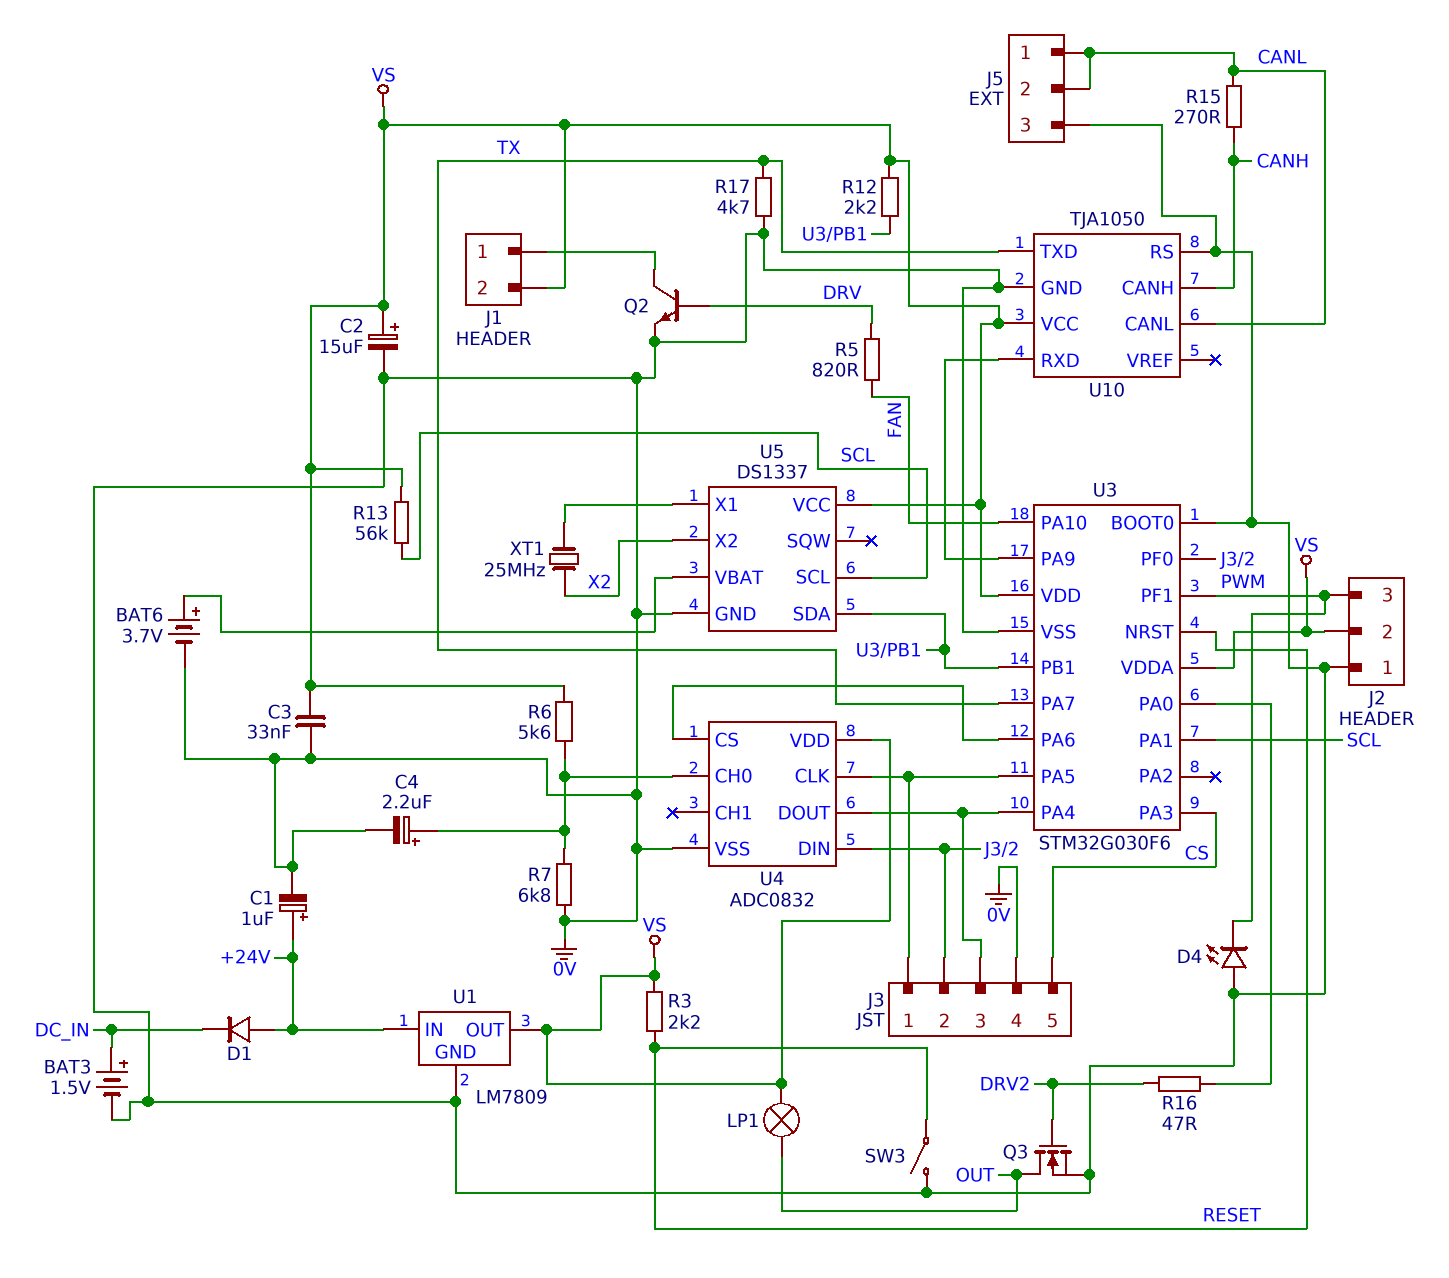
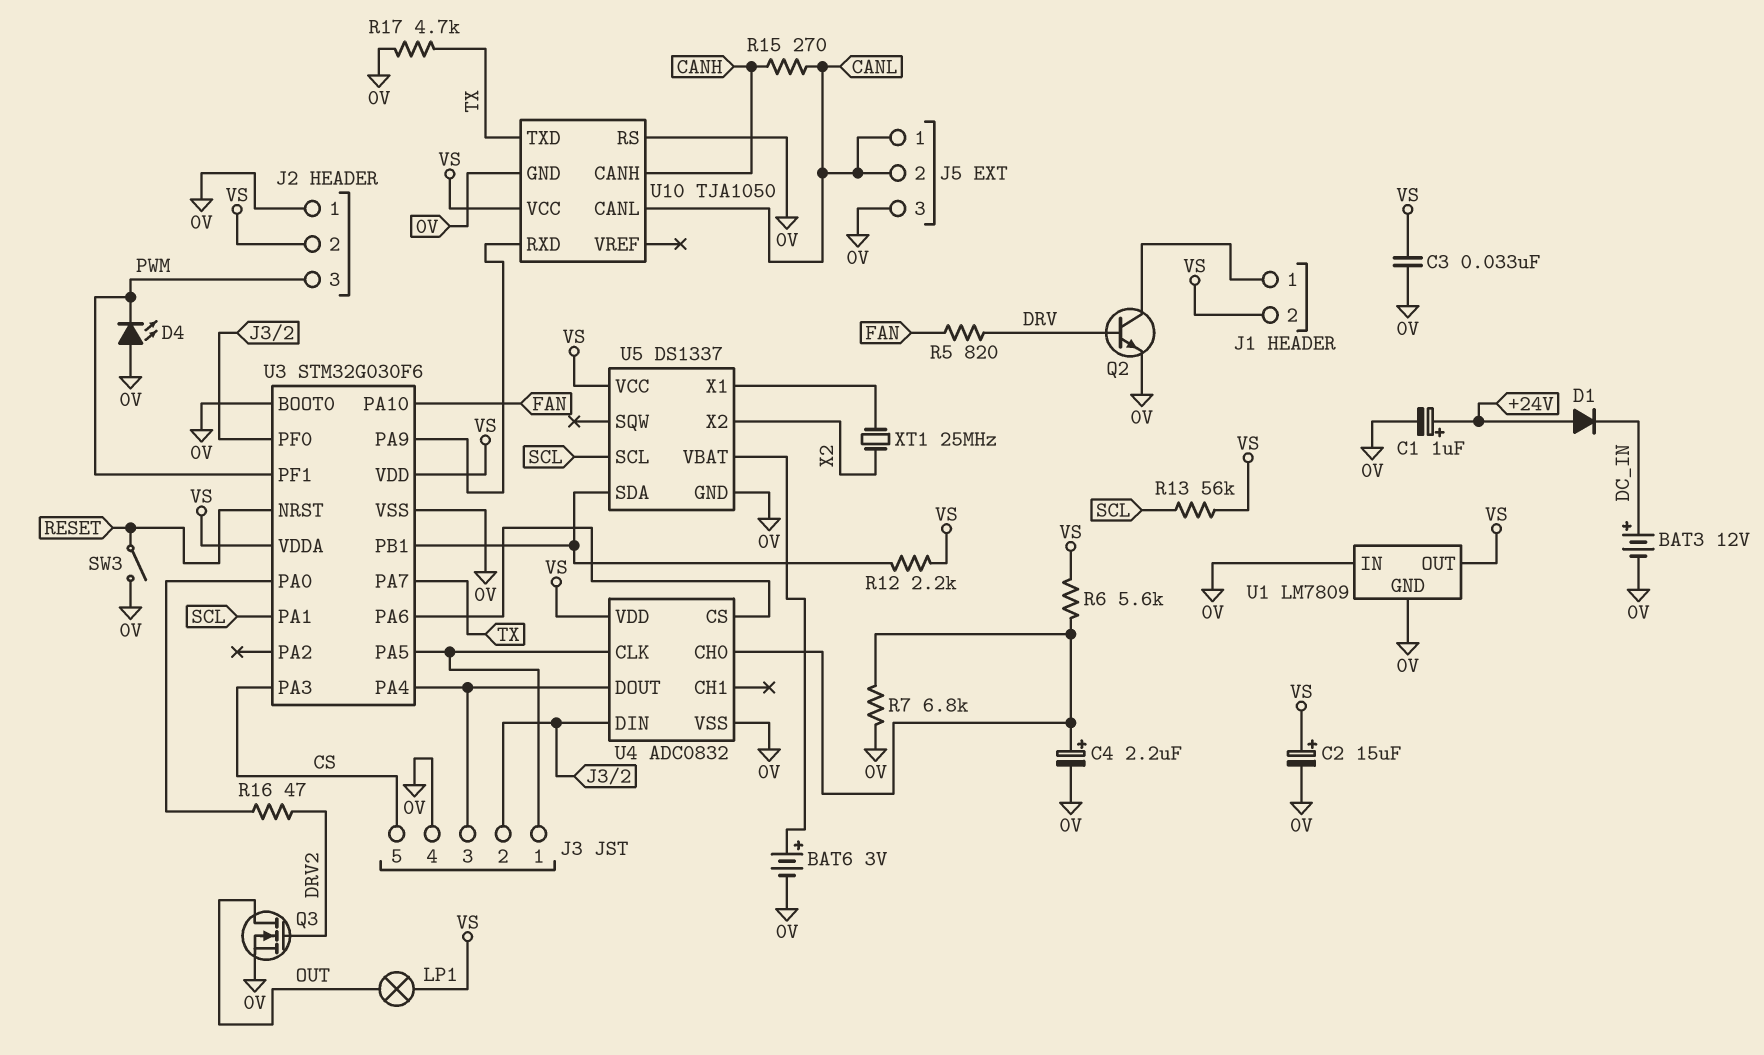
BAT3: 1.5V (plus DC_IN, minus 0V) -> 12V (plus DC_IN, minus 0V)
BAT6: 3.7V (plus U5/VBAT, minus 0V) -> 3V (plus U5/VBAT, minus 0V)
R3: 2.2k (RESET, VS) -> none
U1 pin IN: +24V -> 0V

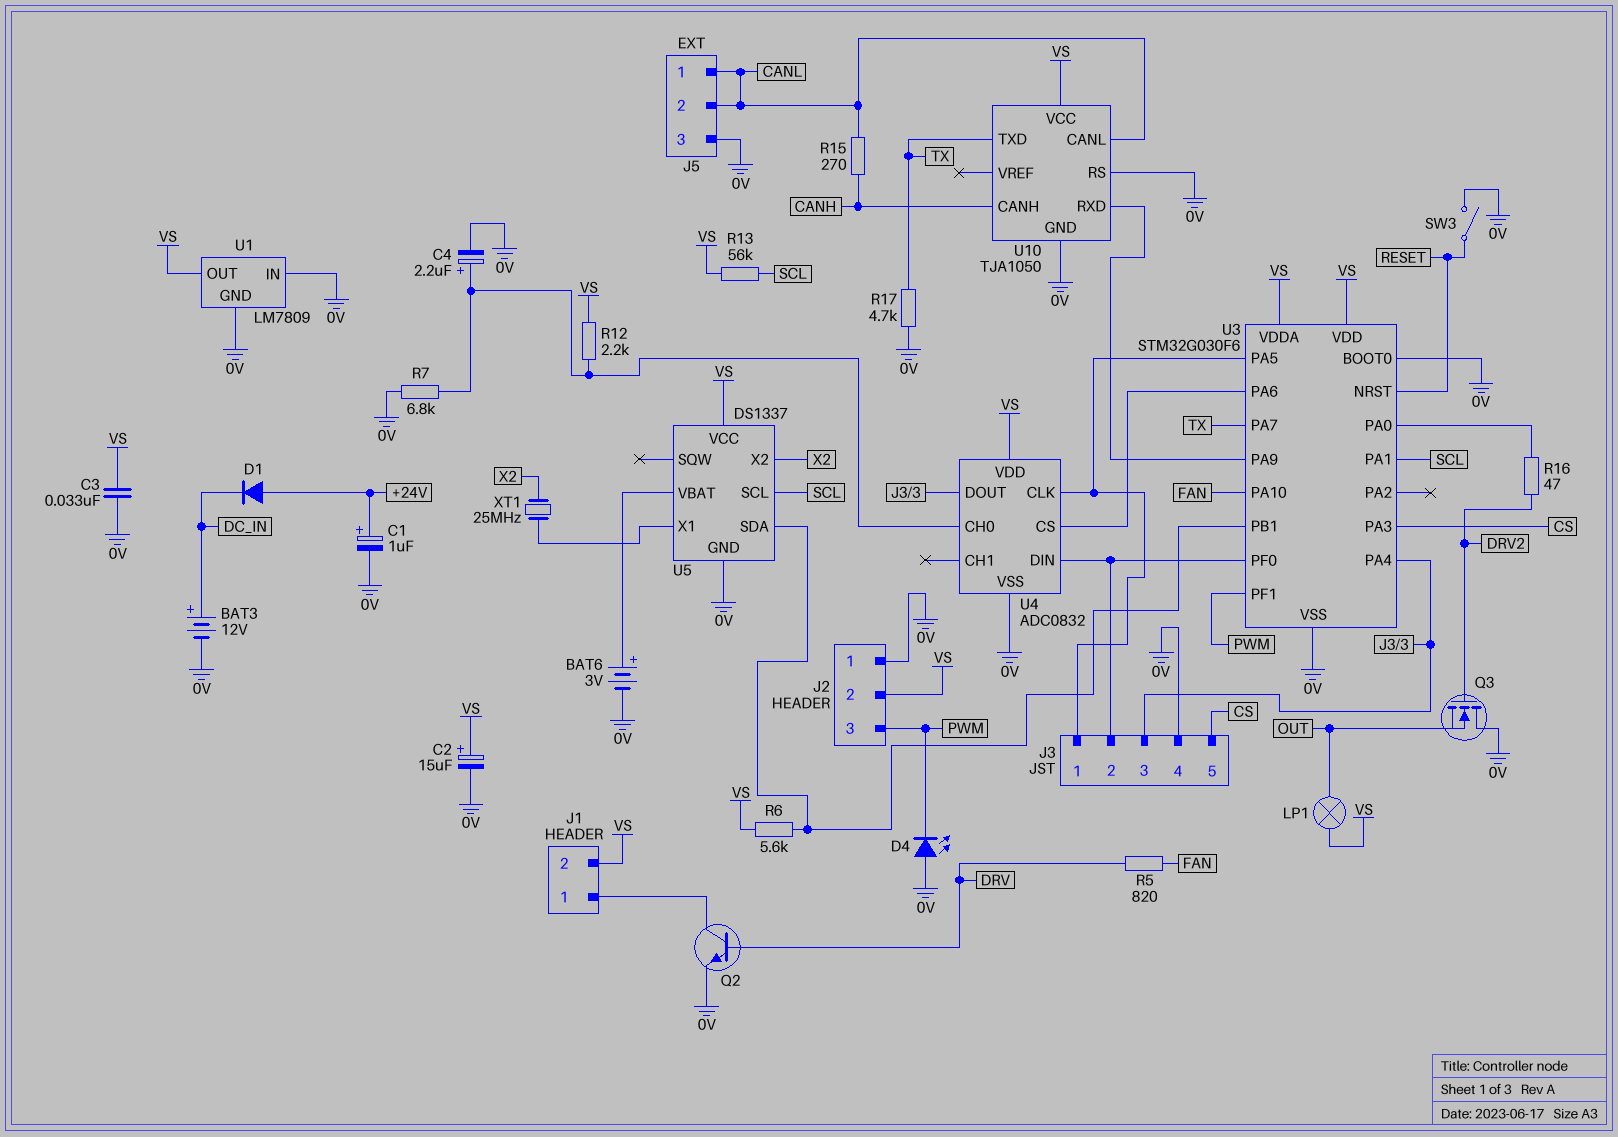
Q3: NMOS (G DRV2, D OUT, S 0V) -> NMOS (G DRV2, D 0V, S OUT)
R6: 5.6k (U4/CH0, VS) -> 5.6k (U3/PB1, VS)
R12: 2.2k (U3/PB1, VS) -> 2.2k (U4/CH0, VS)

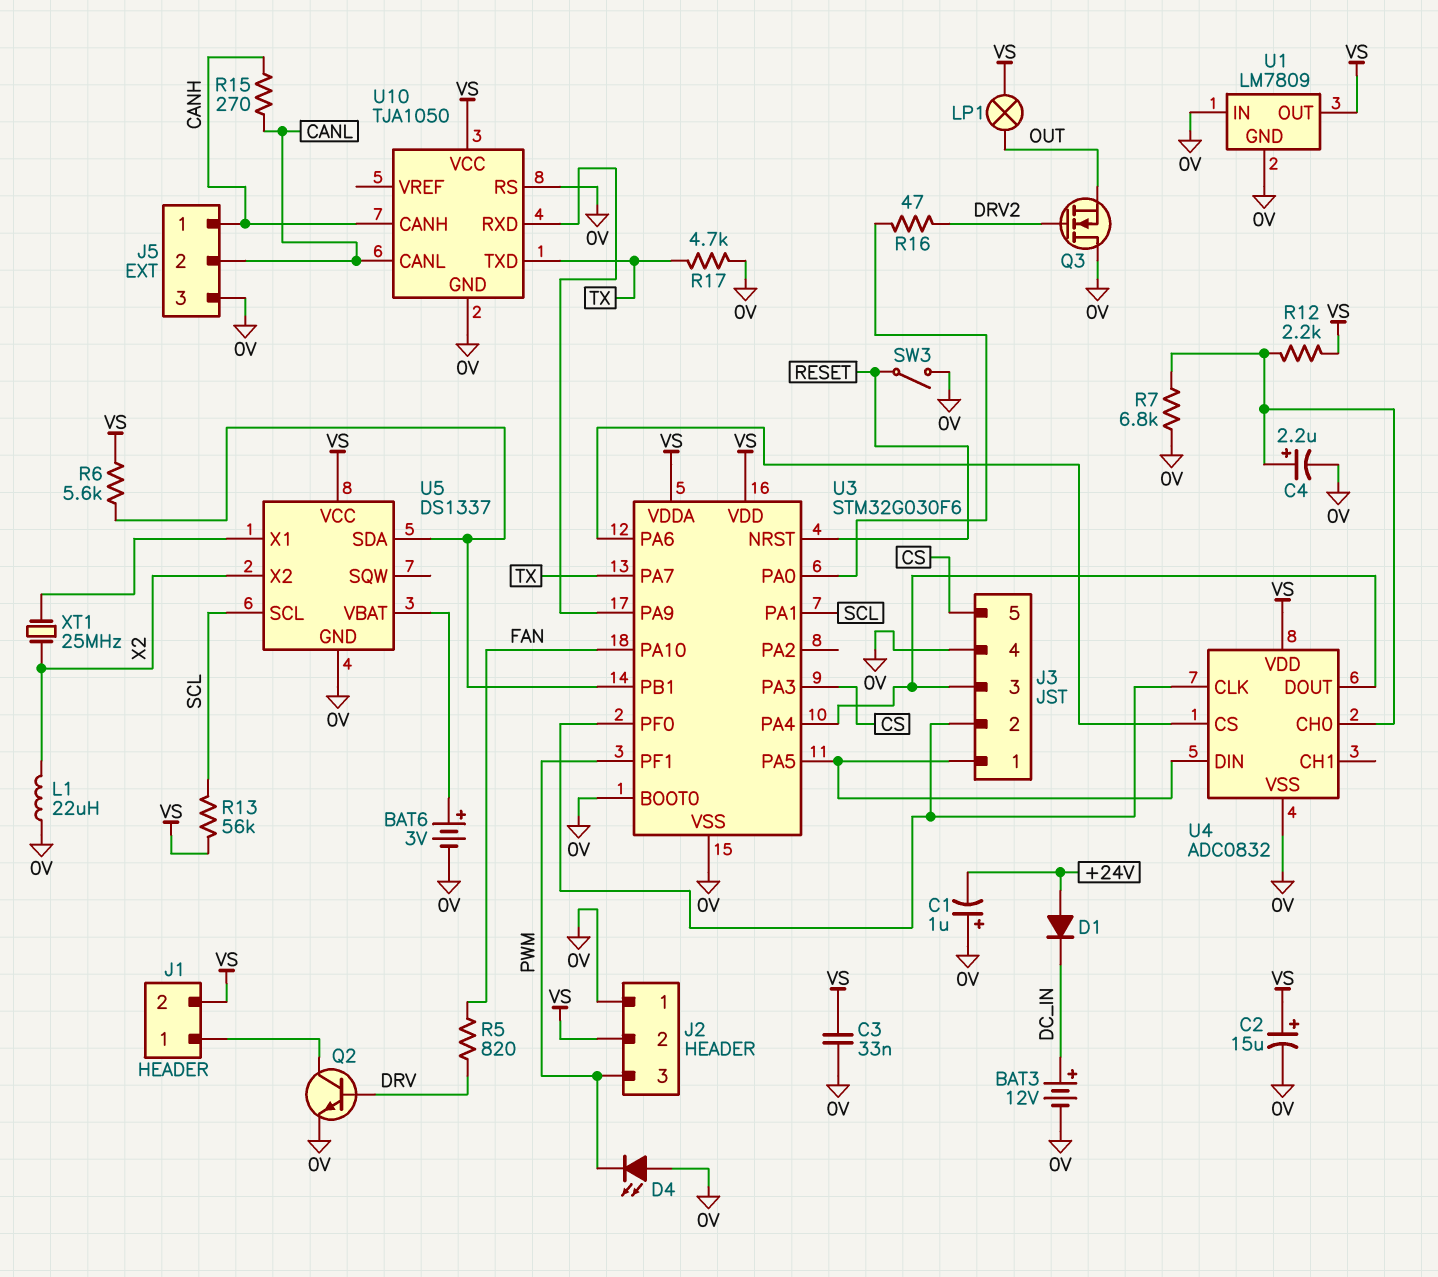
C1: 1uF (plus +24V, minus 0V) -> 1uF (plus 0V, minus +24V)
J5 pin 1: CANL -> CANH
L1: none -> 22uH (0V, X2)
U4 pin CLK: J3/1 -> J3/2
U4 pin DIN: J3/2 -> J3/1

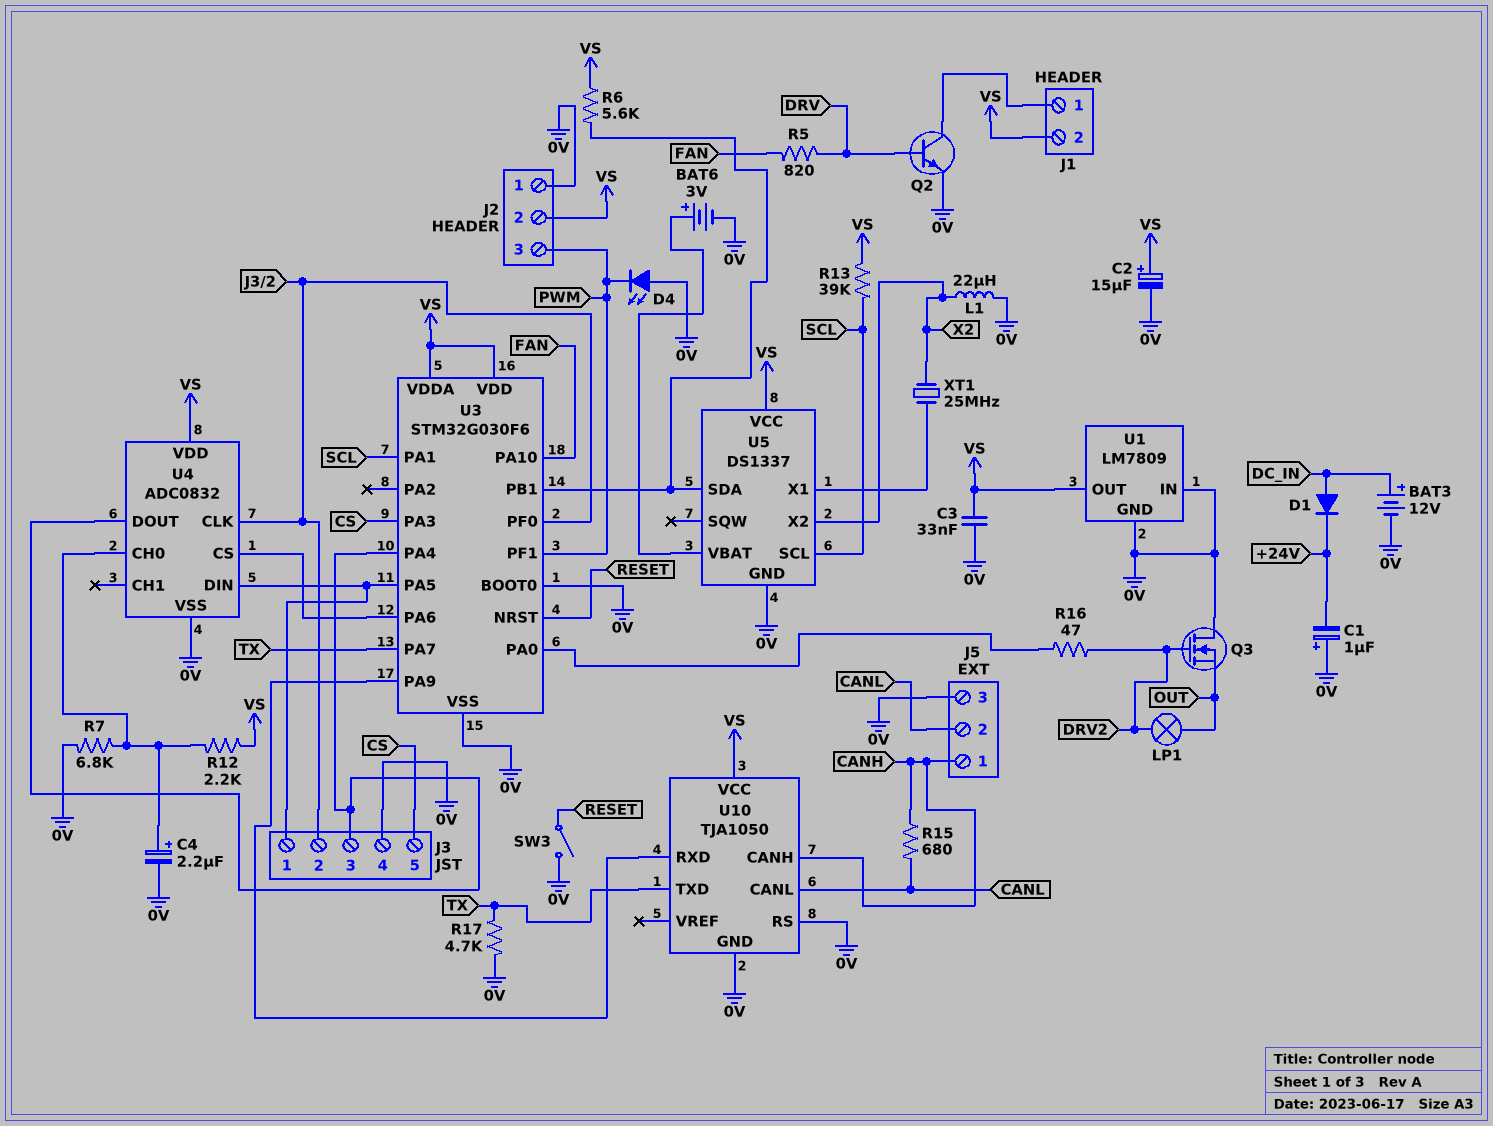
D1: diode (A +24V, K DC_IN) -> diode (A DC_IN, K +24V)
LP1: lamp (OUT, VS) -> lamp (DRV2, OUT)
R13: 56k (SCL, VS) -> 39k (SCL, VS)
R15: 270 (CANH, CANL) -> 680 (CANH, CANL)

